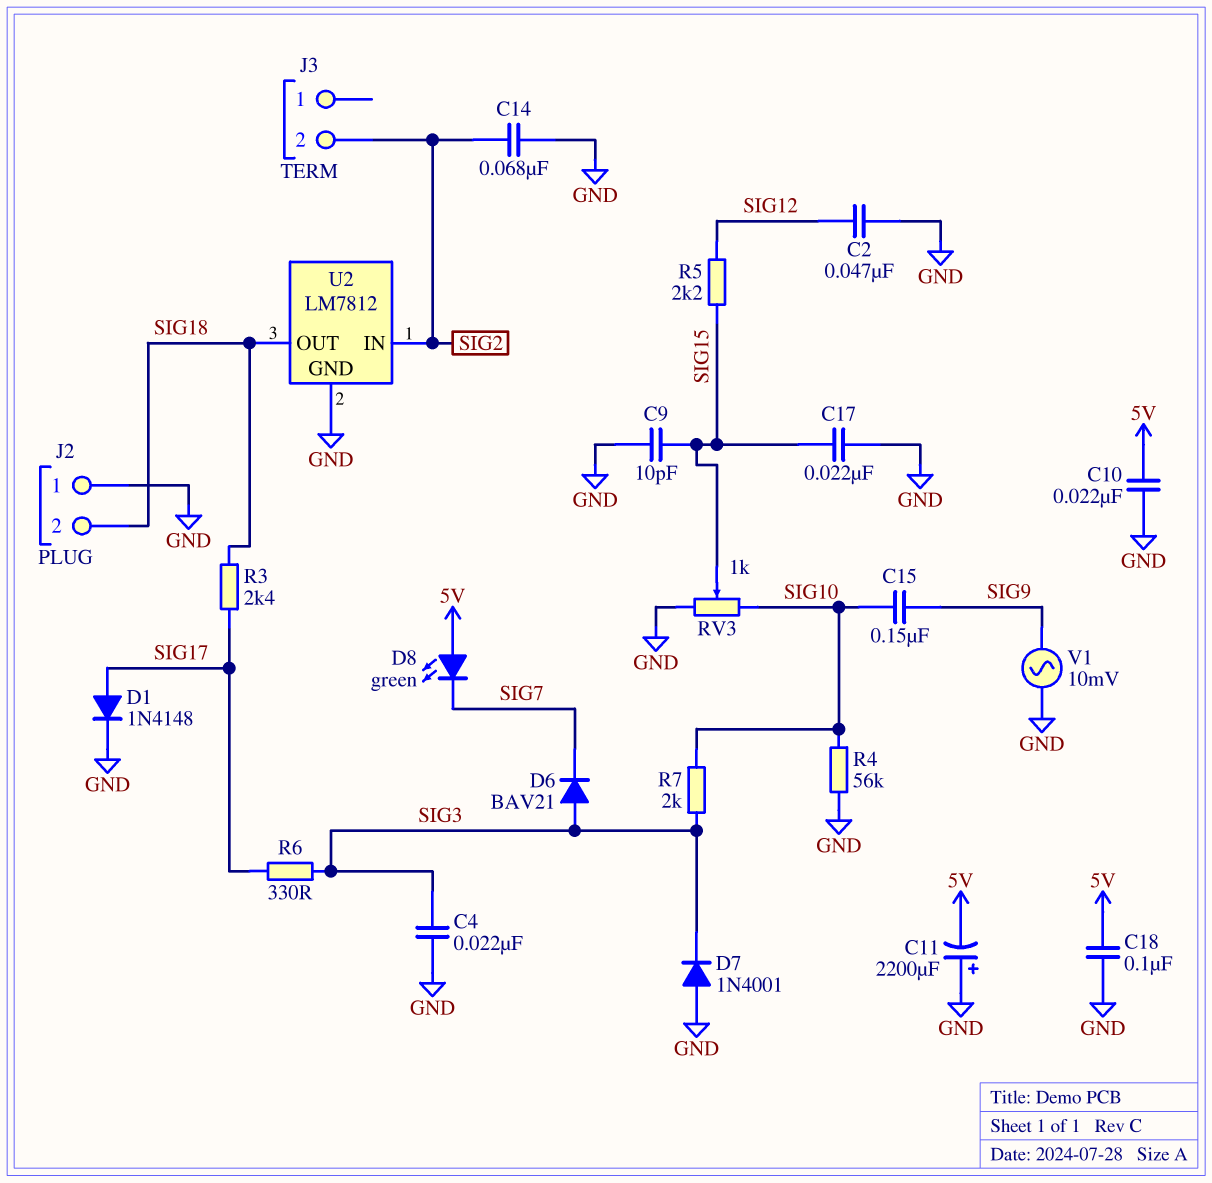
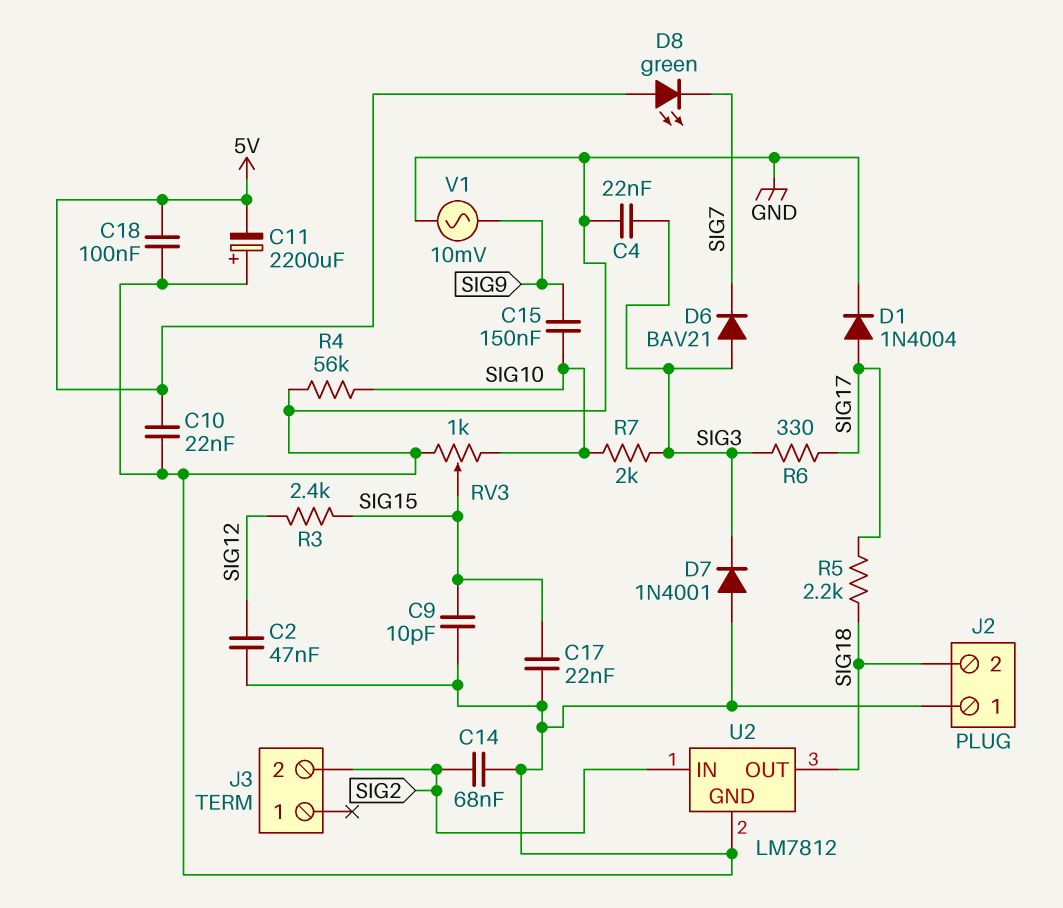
D1: diode 1N4148 (A SIG17, K GND) -> diode 1N4004 (A SIG17, K GND)
R3: 2.4k (SIG17, SIG18) -> 2.4k (SIG12, SIG15)
R5: 2.2k (SIG12, SIG15) -> 2.2k (SIG17, SIG18)

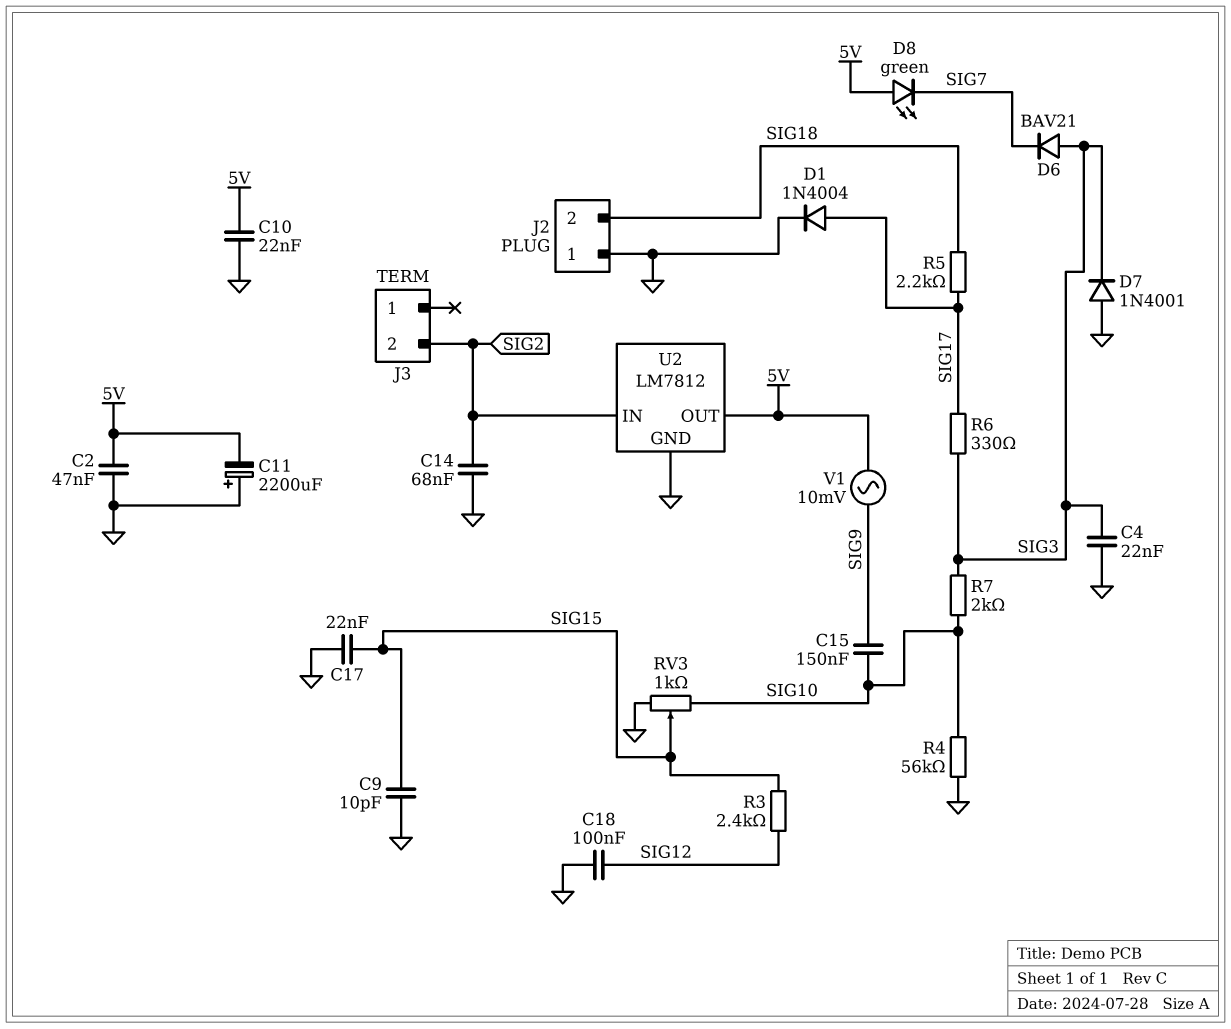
C2: 47nF (GND, SIG12) -> 47nF (5V, GND)
C18: 100nF (5V, GND) -> 100nF (GND, SIG12)
U2 pin OUT: SIG18 -> 5V
V1: AC 10mV (GND, SIG9) -> AC 10mV (5V, SIG9)

